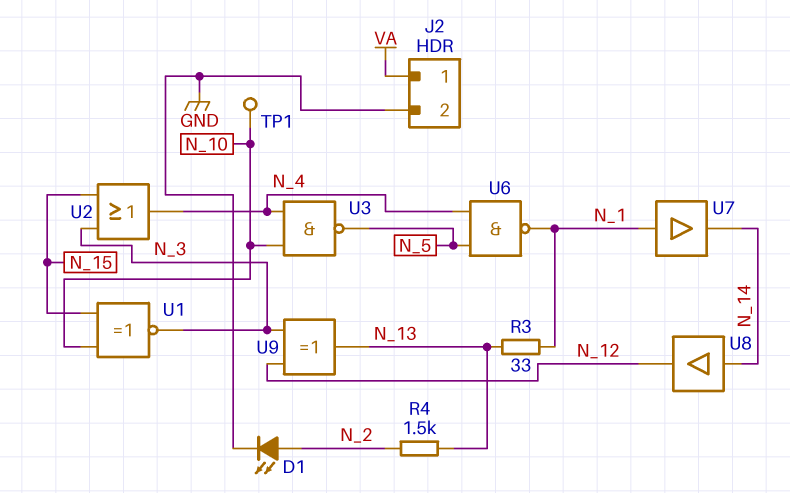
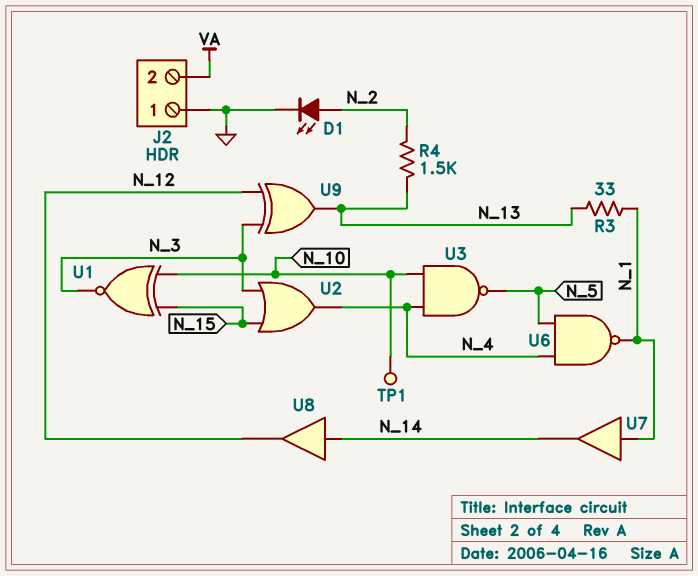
J2 pin 1: VA -> GND
J2 pin 2: GND -> VA

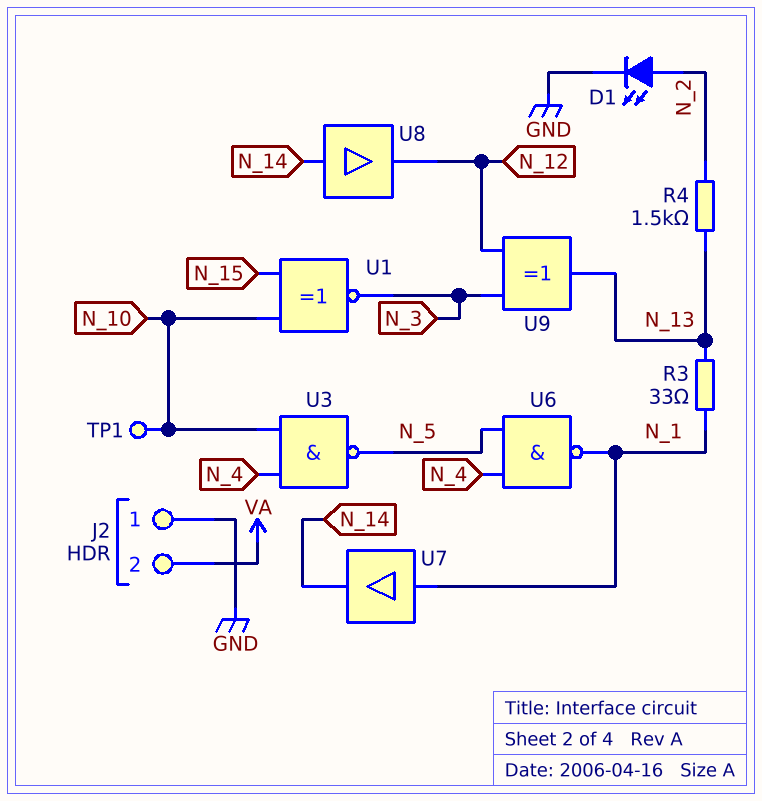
U2: OR (in N_3, in N_15, out N_4) -> none

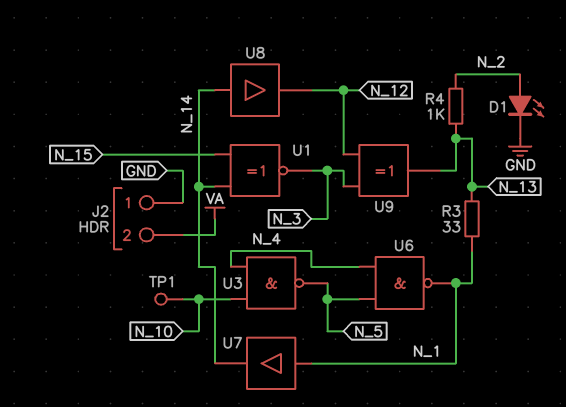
R4: 1.5k (N_2, N_13) -> 1k (N_2, N_13)
U1: XNOR (in N_10, in N_15, out N_3) -> XNOR (in N_14, in N_15, out N_3)

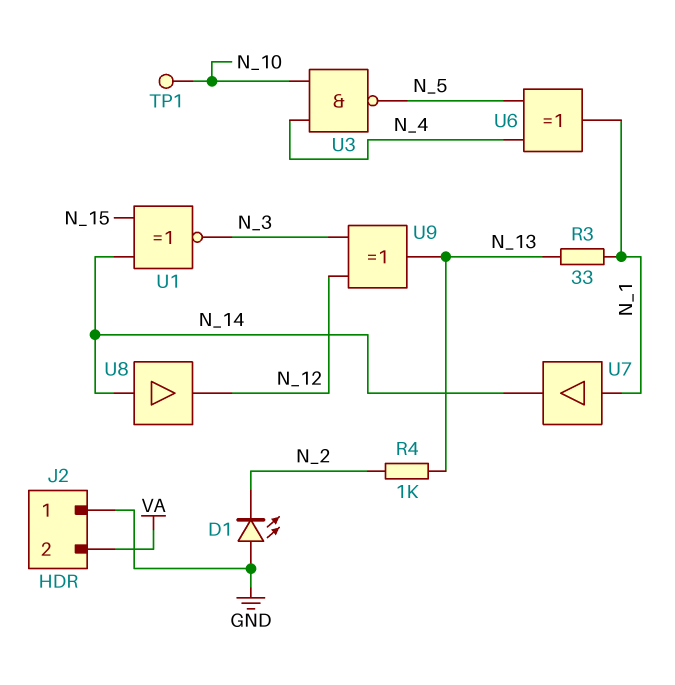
D1: LED (A N_2, K GND) -> LED (A GND, K N_2)
U6: NAND (in N_4, in N_5, out N_1) -> XOR (in N_4, in N_5, out N_1)

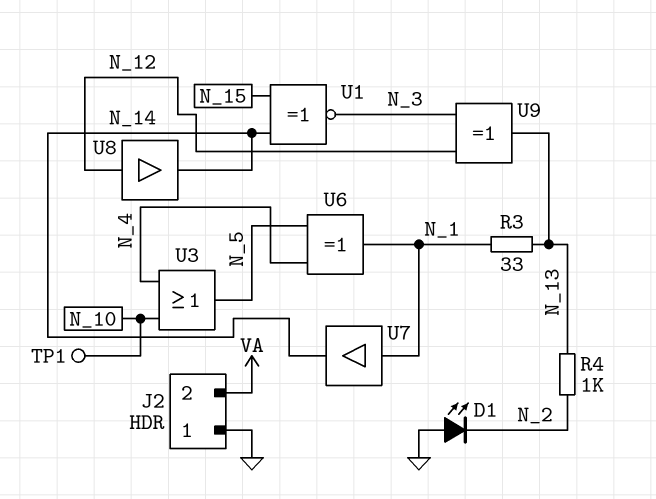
U3: NAND (in N_4, in N_10, out N_5) -> OR (in N_4, in N_10, out N_5)
U8: buffer (in N_14, out N_12) -> buffer (in N_12, out N_14)

